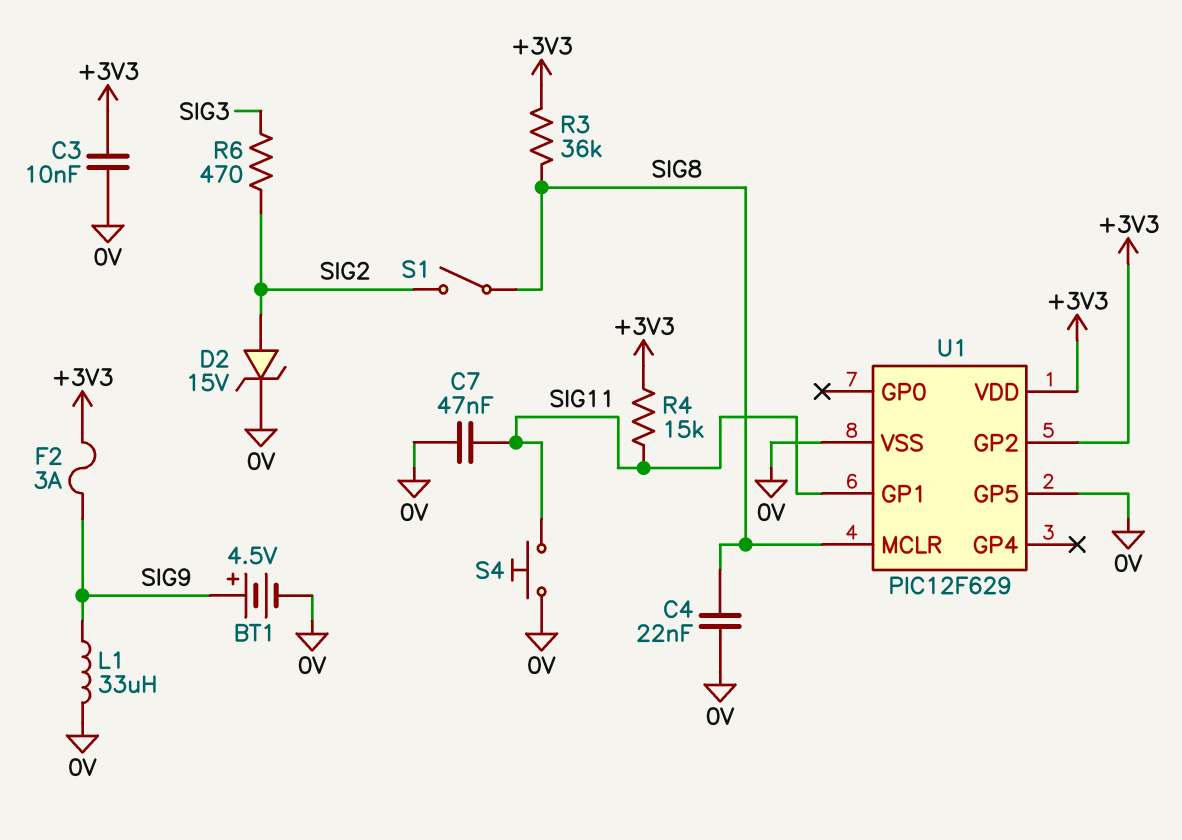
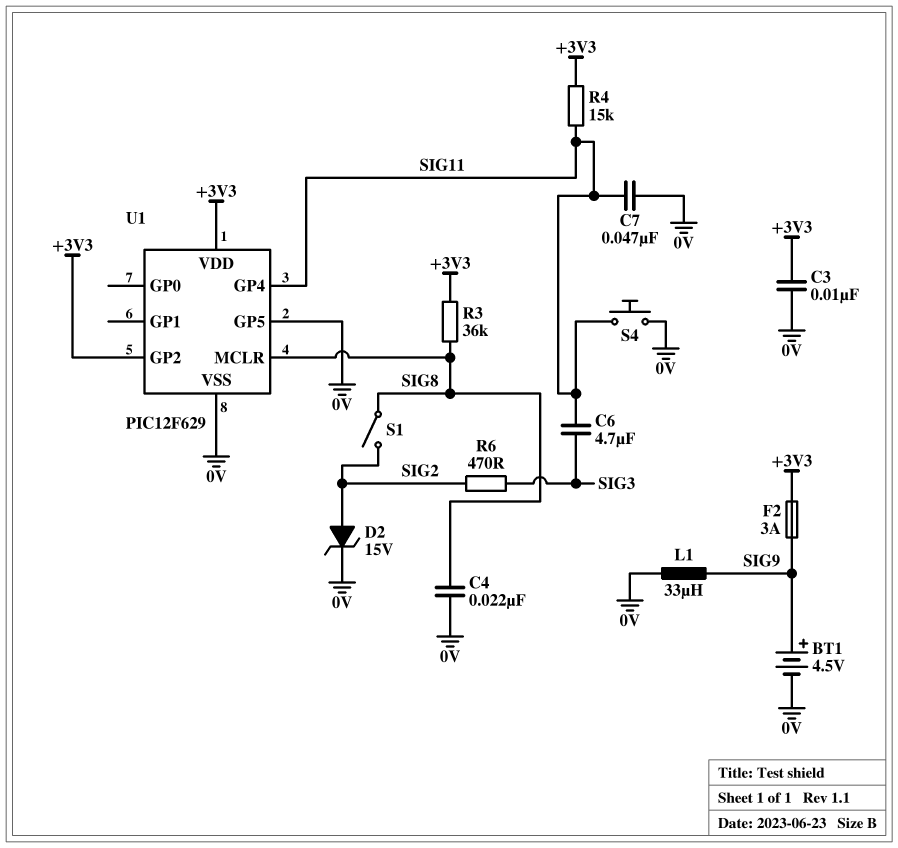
C6: none -> 4.7uF (SIG3, SIG11)
U1 pin GP1: SIG11 -> none
U1 pin GP4: none -> SIG11

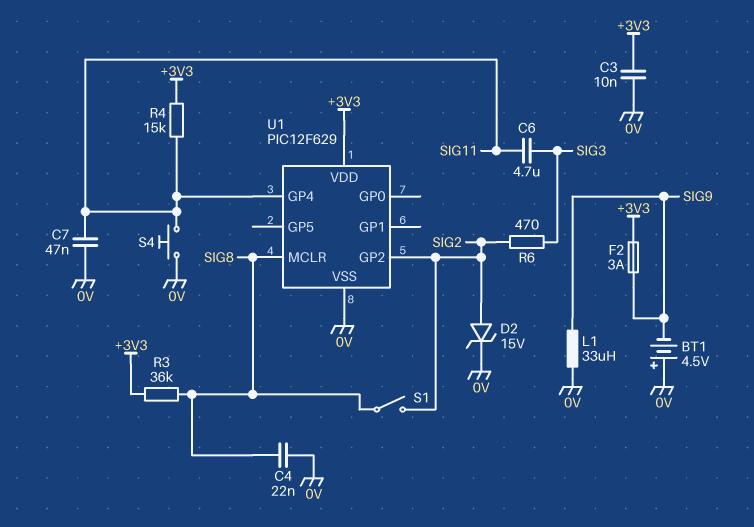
BT1: 4.5V (plus SIG9, minus 0V) -> 4.5V (plus 0V, minus SIG9)
U1 pin GP2: +3V3 -> SIG2
U1 pin GP5: 0V -> none

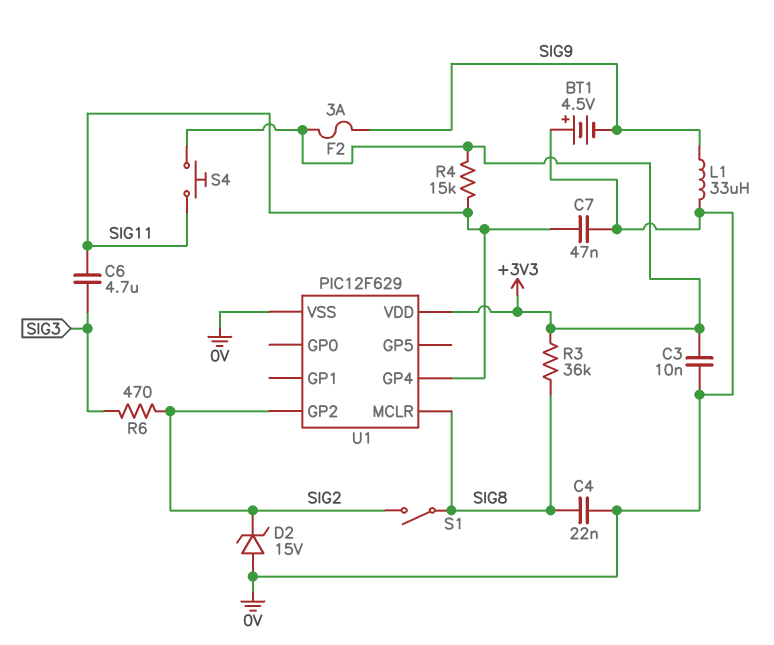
D2: zener 15V (A SIG2, K 0V) -> zener 15V (A 0V, K SIG2)
S4: button (0V, SIG11) -> button (+3V3, SIG11)

